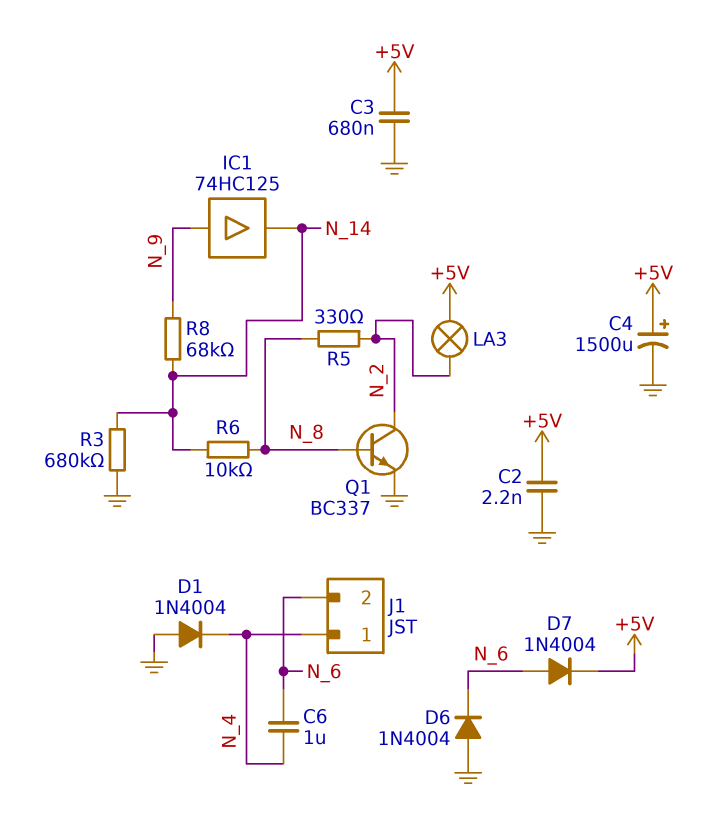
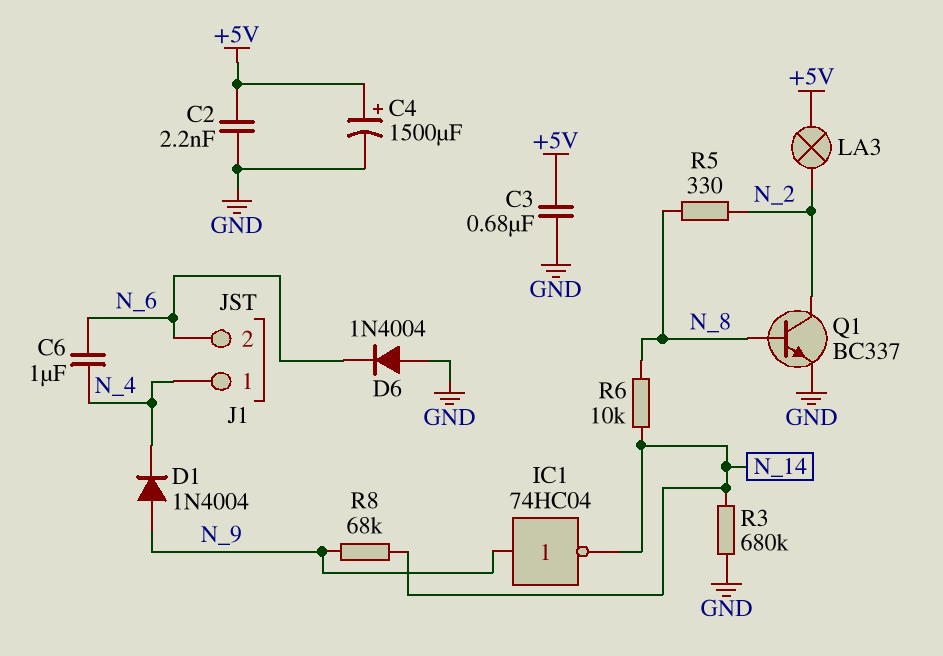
D1: diode 1N4004 (A GND, K N_4) -> diode 1N4004 (A N_9, K N_4)
D7: diode 1N4004 (A N_6, K +5V) -> none
IC1: buffer 74HC125 (in N_9, out N_14) -> NOT 74HC04 (in N_9, out N_14)

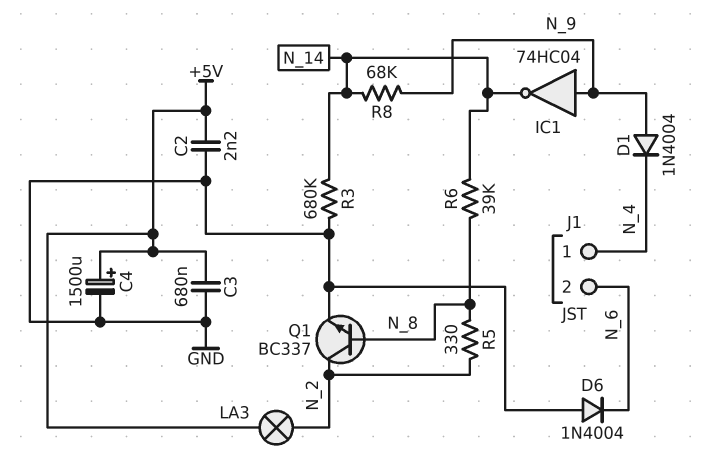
C6: 1uF (N_4, N_6) -> none
R6: 10k (N_8, N_14) -> 39k (N_8, N_14)

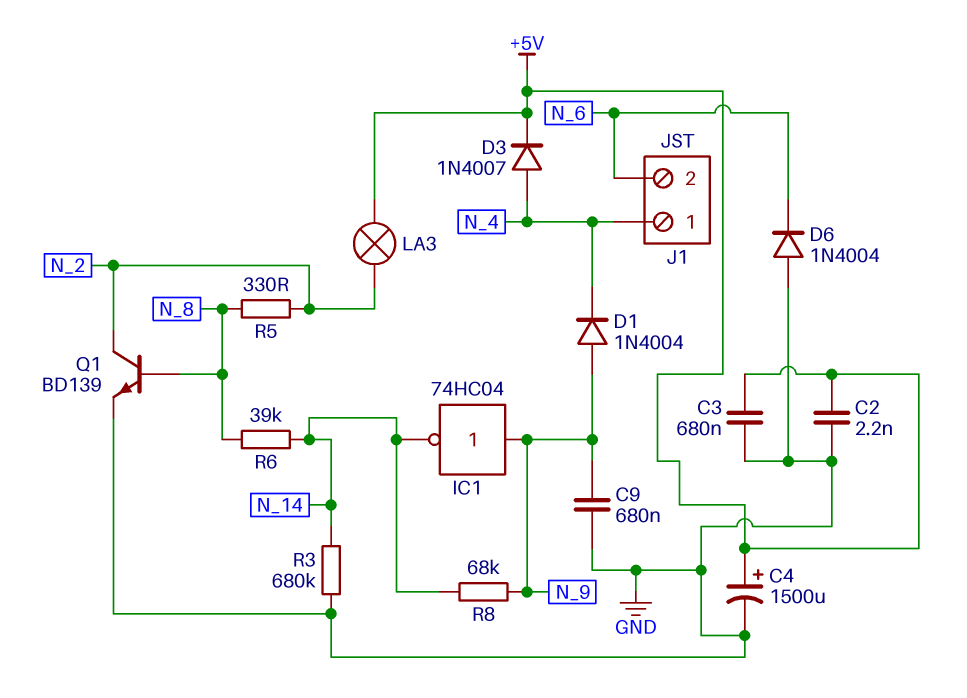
C9: none -> 680nF (GND, N_9)
D3: none -> diode 1N4007 (A N_4, K +5V)
Q1: NPN BC337 (B N_8, C N_2, E GND) -> NPN BD139 (B N_8, C N_2, E GND)

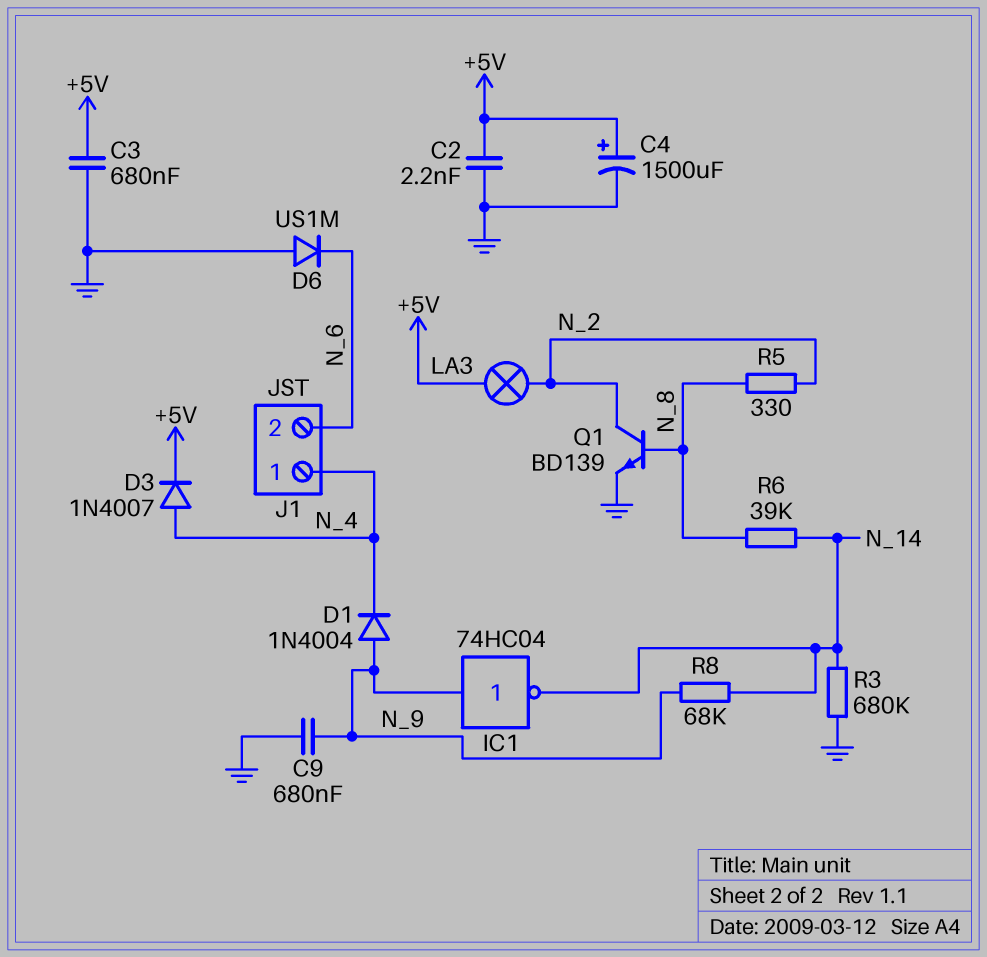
D6: diode 1N4004 (A GND, K N_6) -> diode US1M (A GND, K N_6)

